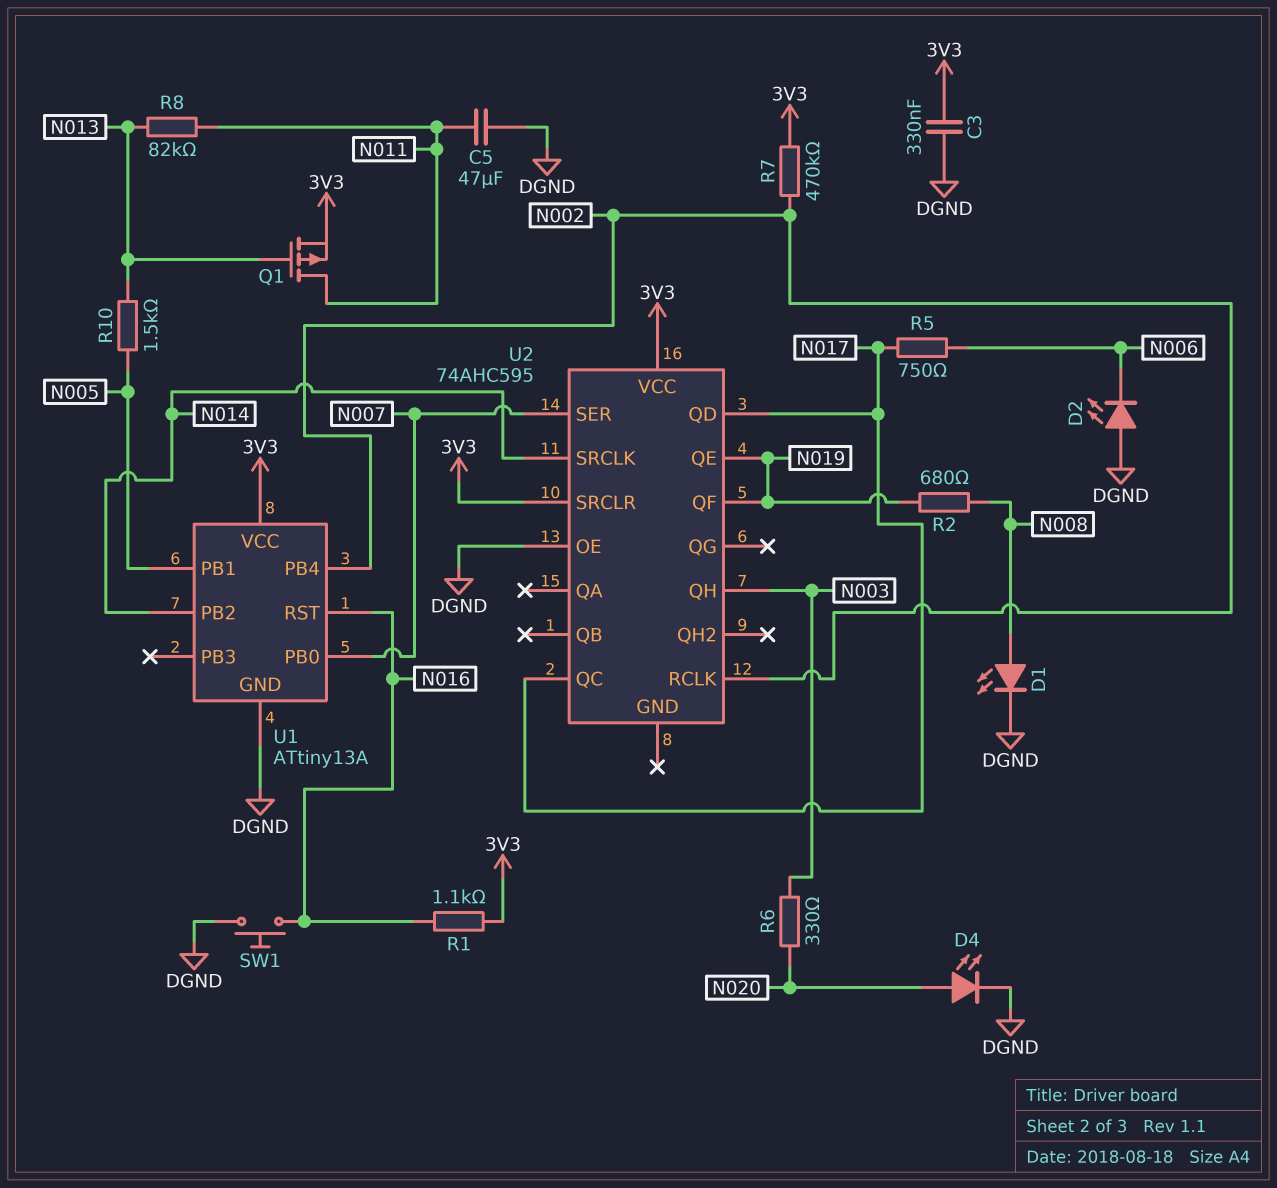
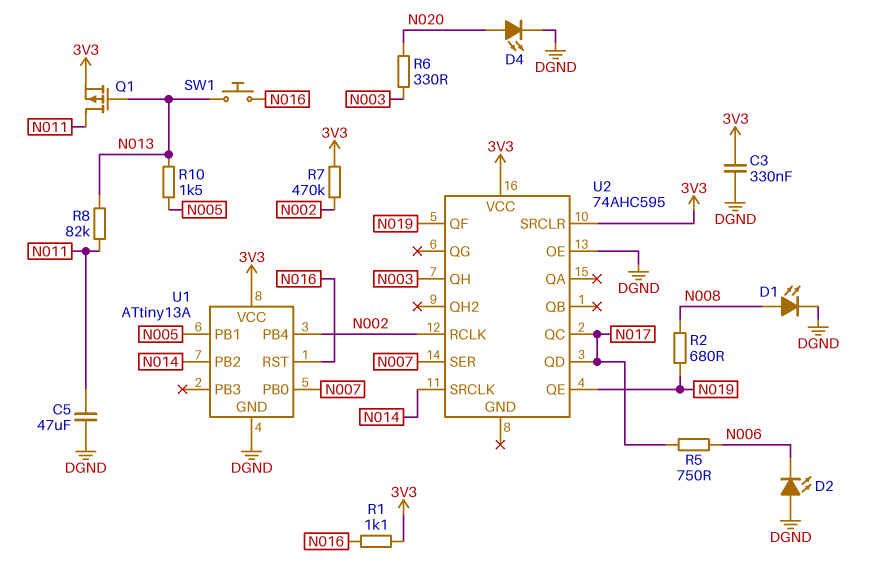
SW1: button (DGND, N016) -> button (N013, N016)

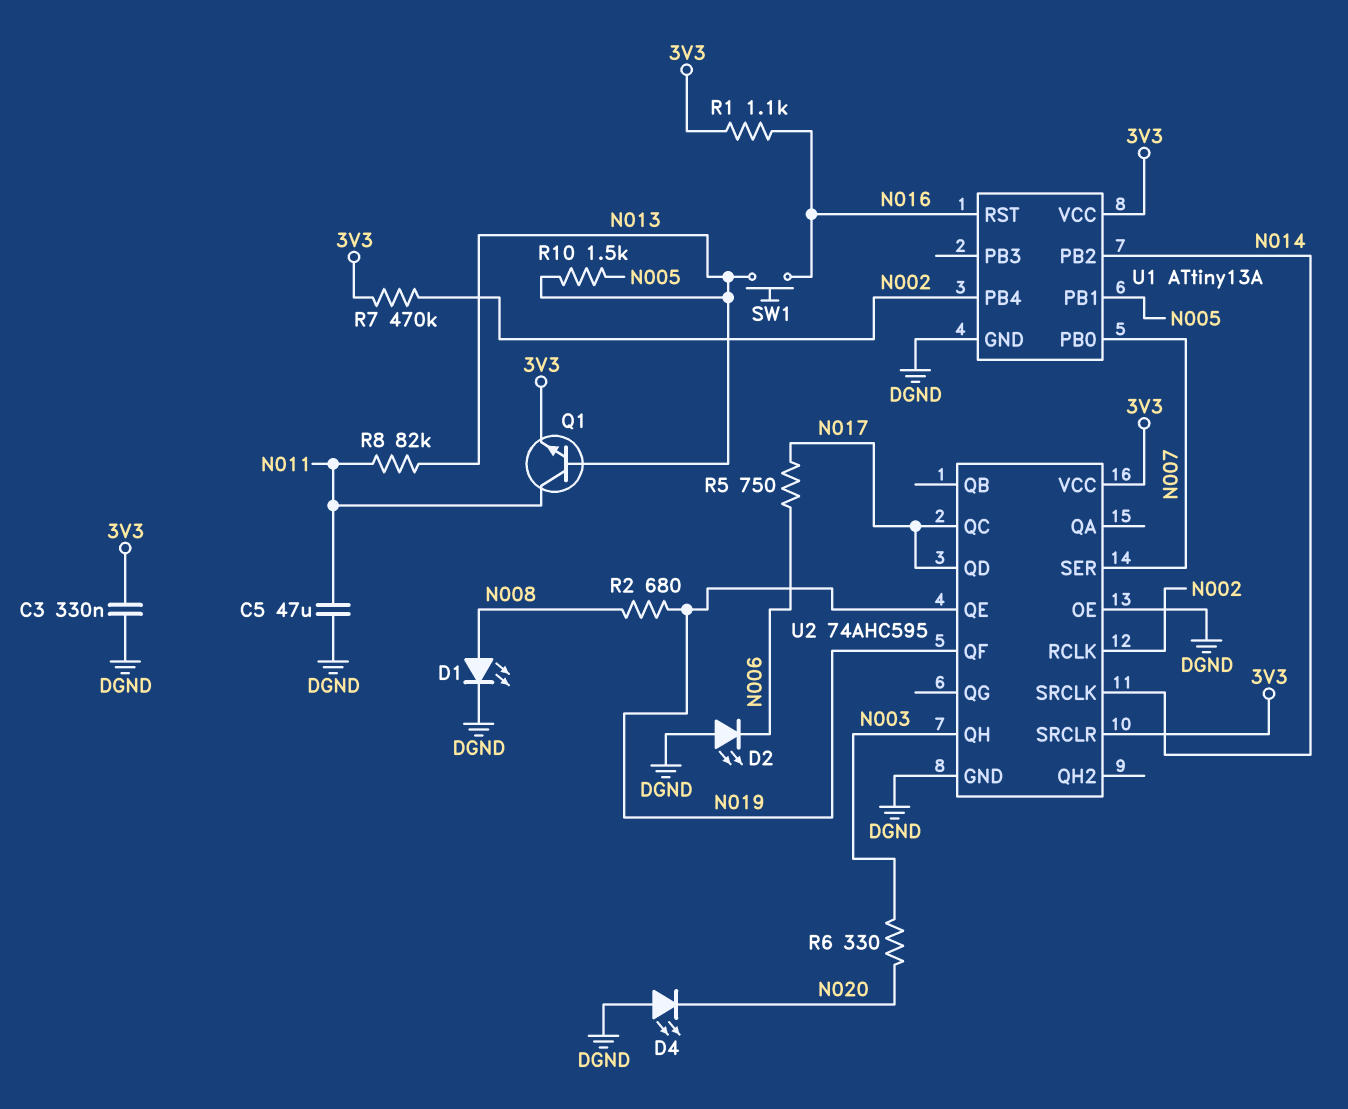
D4: LED (A N020, K DGND) -> LED (A DGND, K N020)
Q1: PMOS (G N013, D N011, S 3V3) -> NPN (B N013, C N011, E 3V3)
U2 pin GND: none -> DGND

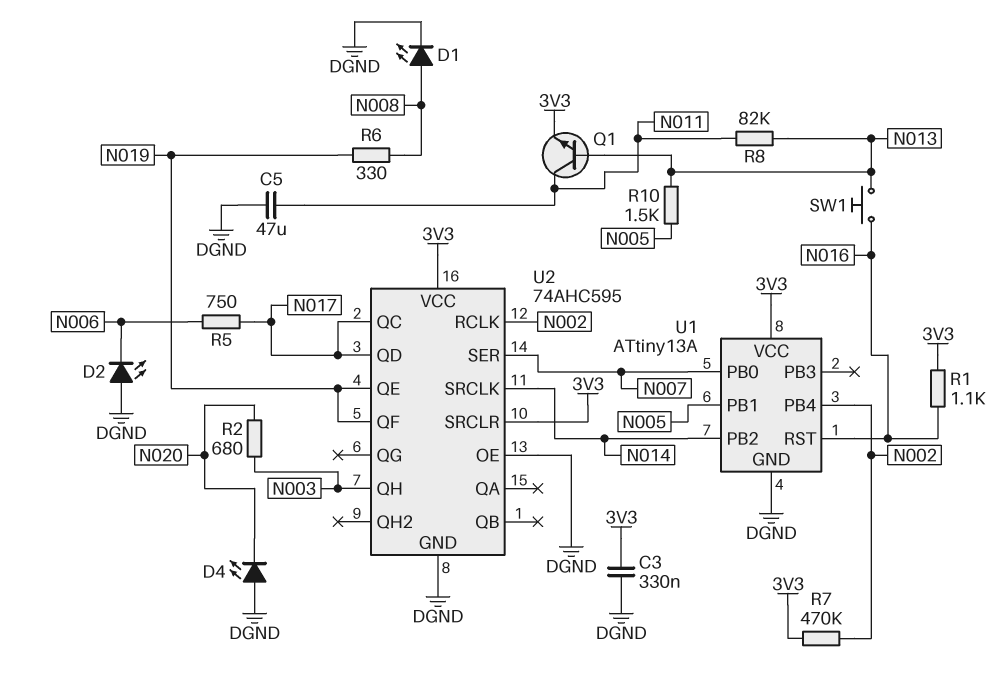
R2: 680 (N008, N019) -> 680 (N003, N020)
R6: 330 (N003, N020) -> 330 (N008, N019)

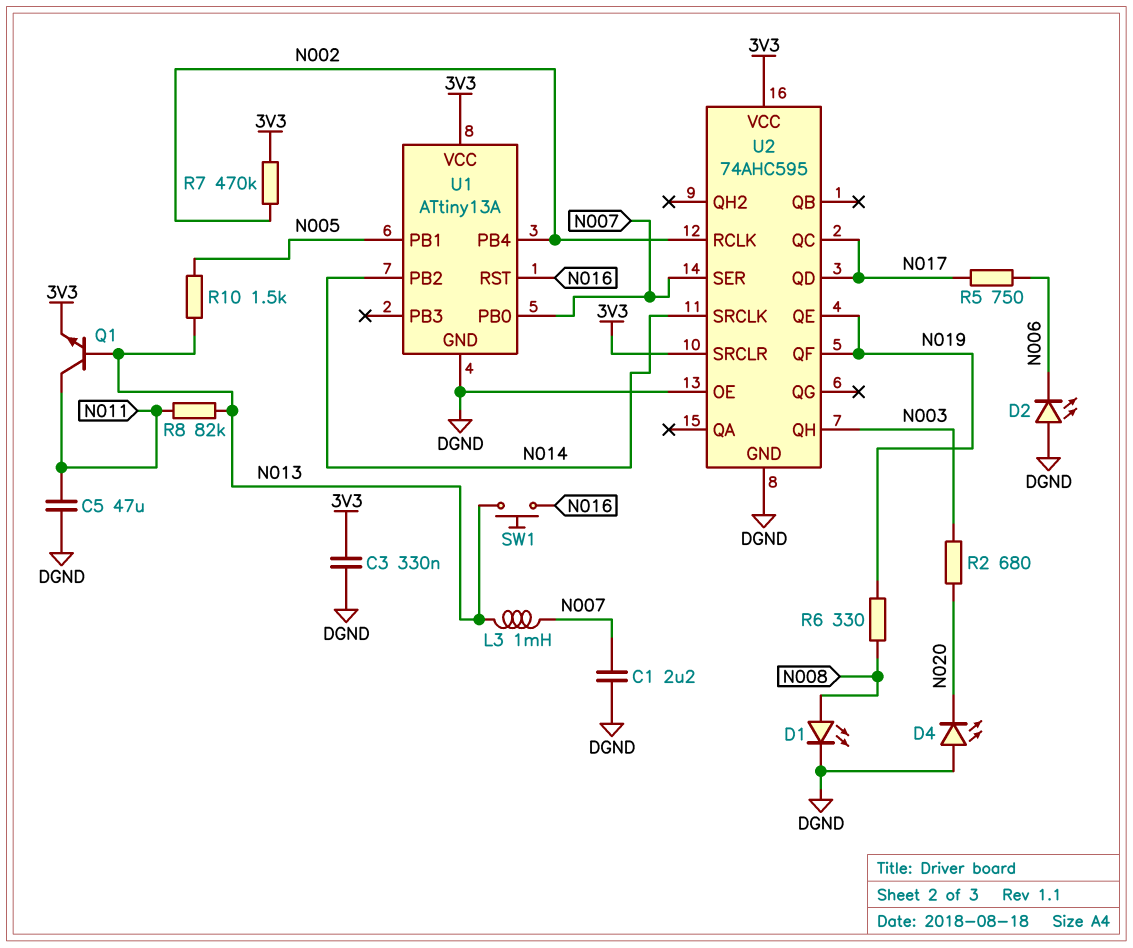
C1: none -> 2.2uF (DGND, N007)
L3: none -> 1mH (N007, N013)
R1: 1.1k (3V3, N016) -> none

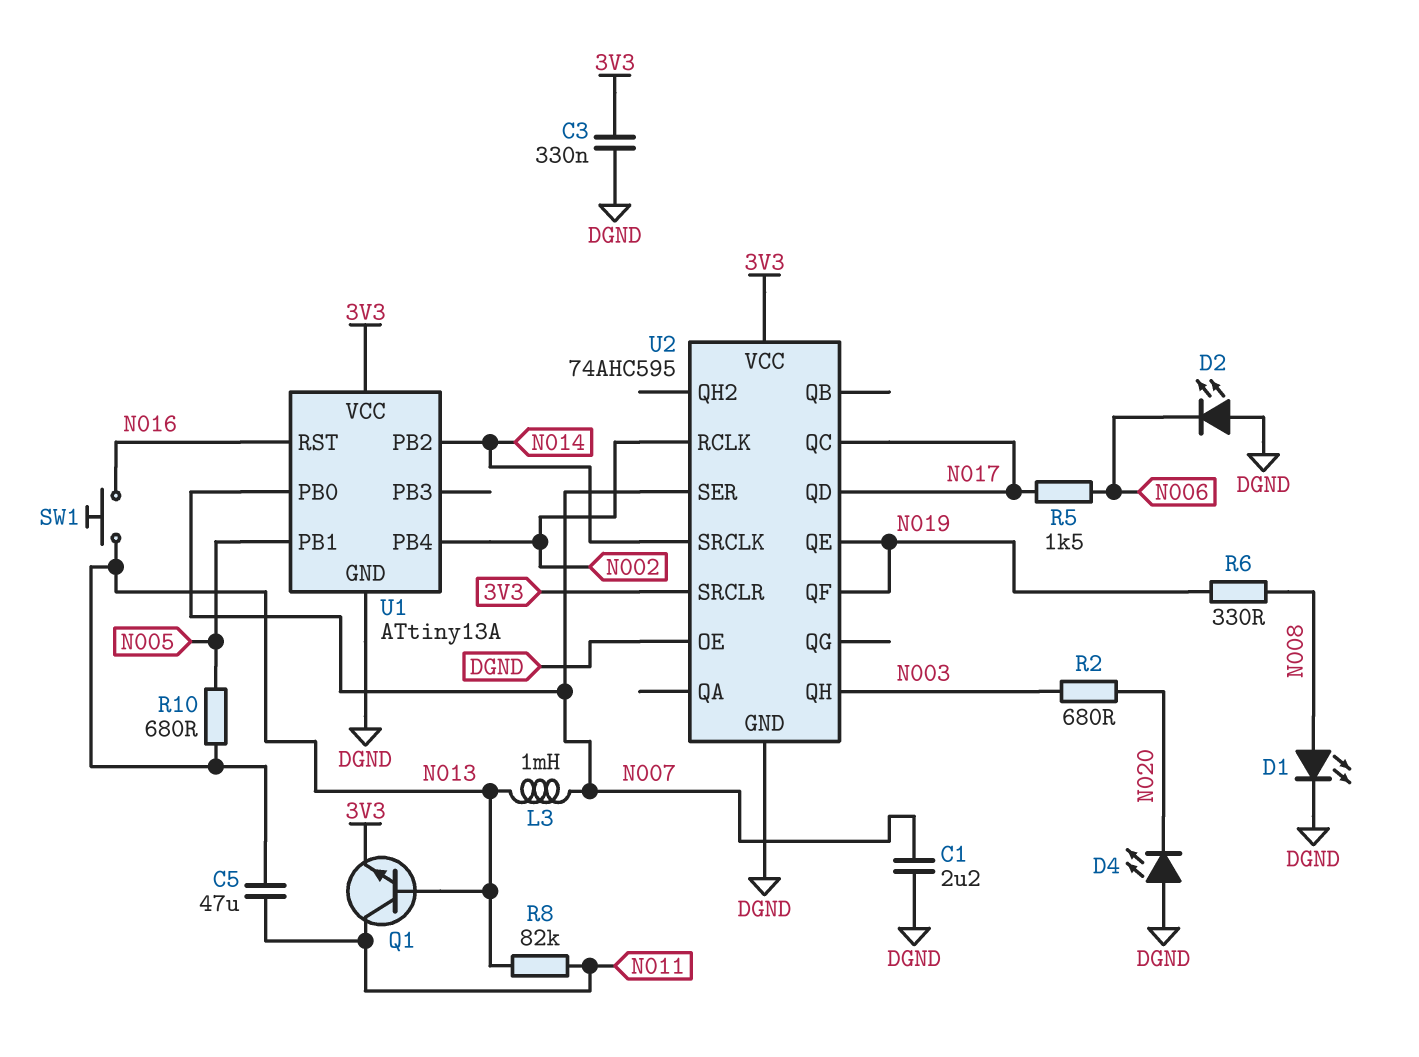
C5: 47uF (DGND, N011) -> 47uF (N011, N013)
R5: 750 (N006, N017) -> 1.5k (N006, N017)
R7: 470k (3V3, N002) -> none
R10: 1.5k (N005, N013) -> 680 (N005, N013)

